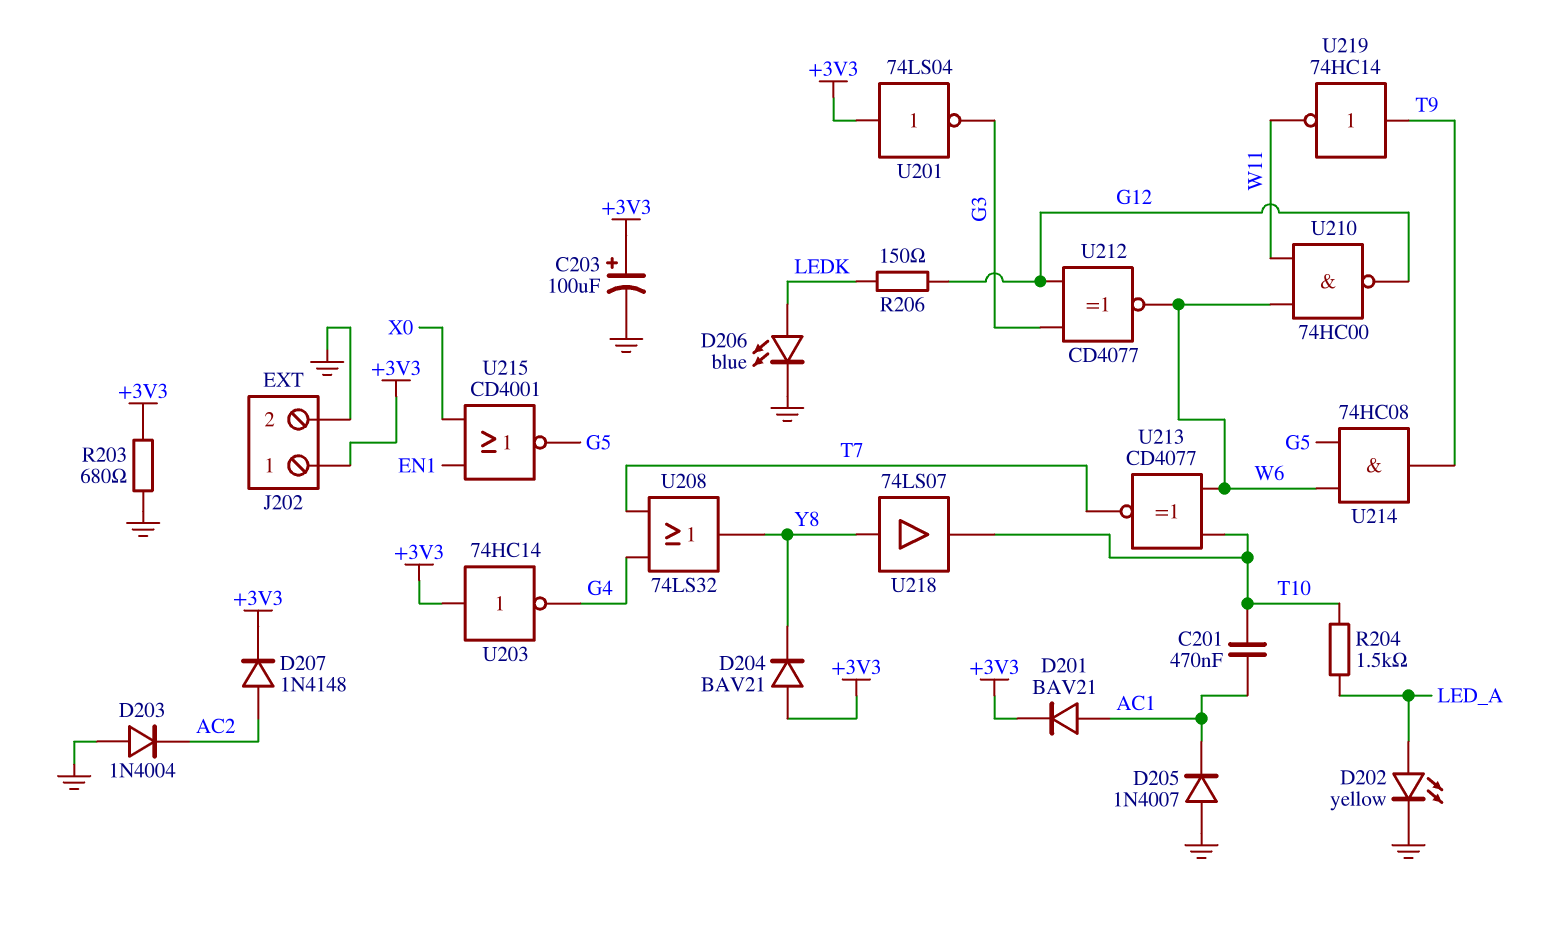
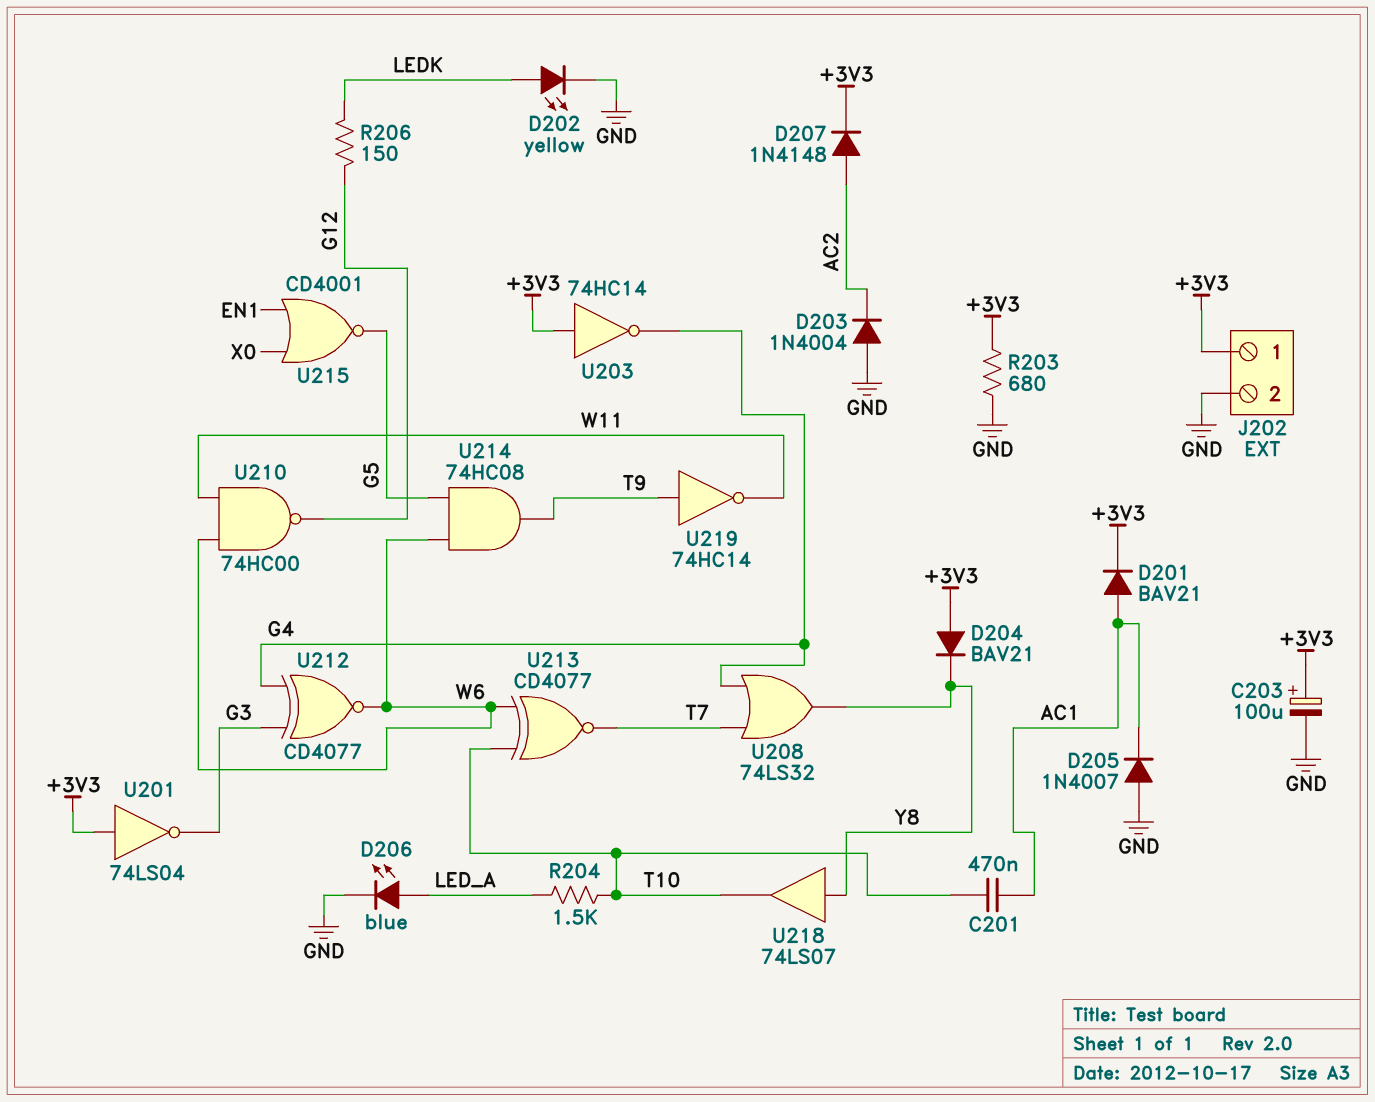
D202: LED yellow (A LED_A, K GND) -> LED yellow (A LEDK, K GND)
D206: LED blue (A LEDK, K GND) -> LED blue (A LED_A, K GND)
U212: XNOR CD4077 (in G3, in G12, out W6) -> XNOR CD4077 (in G3, in G4, out W6)

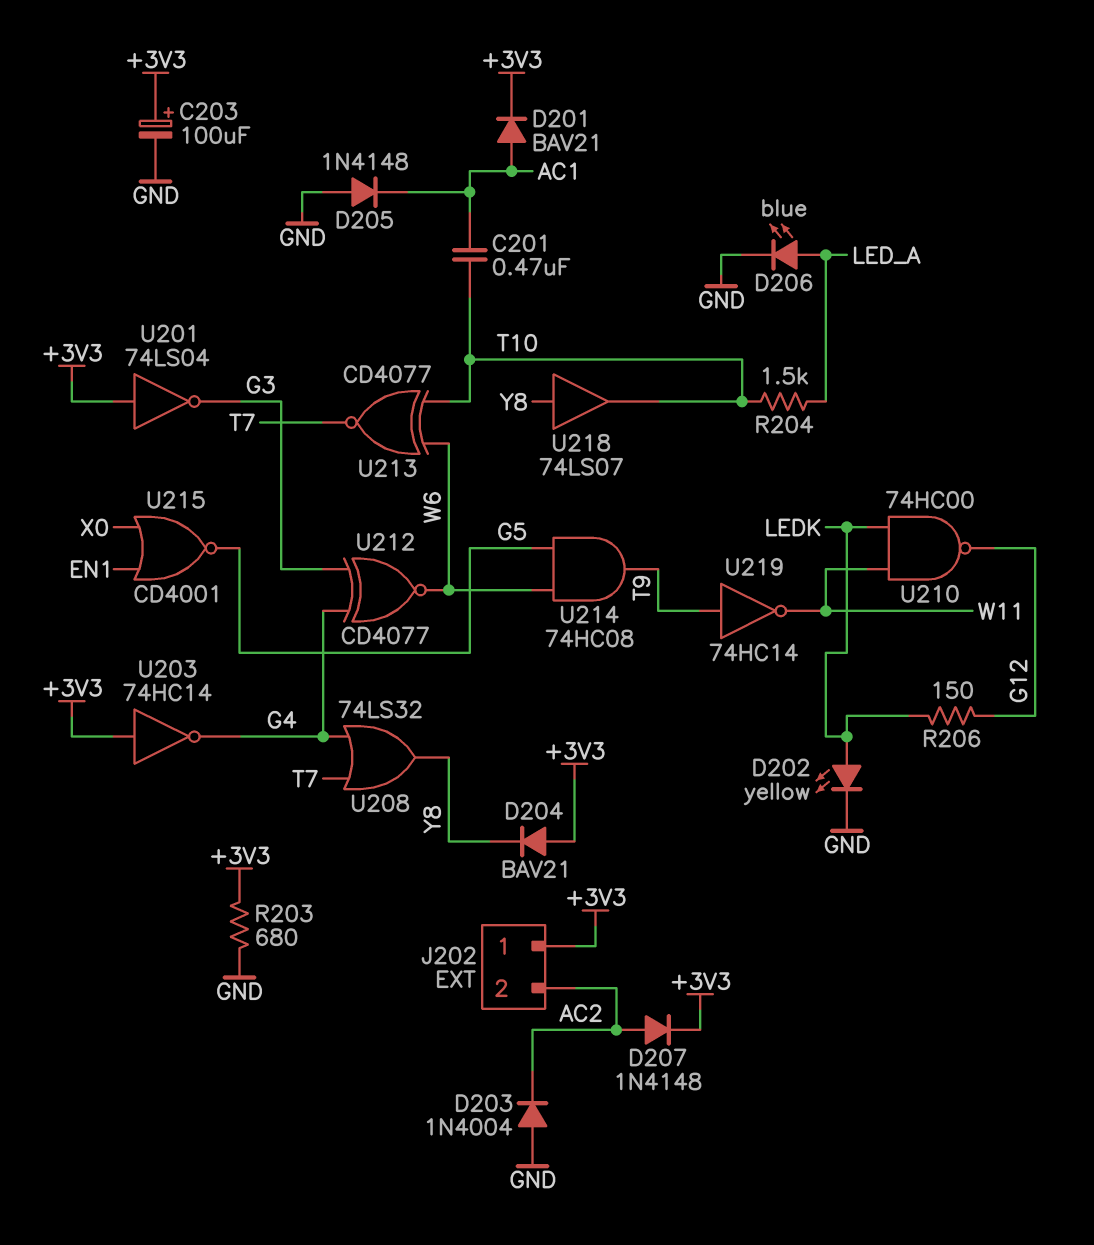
D205: diode 1N4007 (A GND, K AC1) -> diode 1N4148 (A GND, K AC1)
J202 pin 2: GND -> AC2
U210: NAND 74HC00 (in W6, in W11, out G12) -> NAND 74HC00 (in LEDK, in W11, out G12)

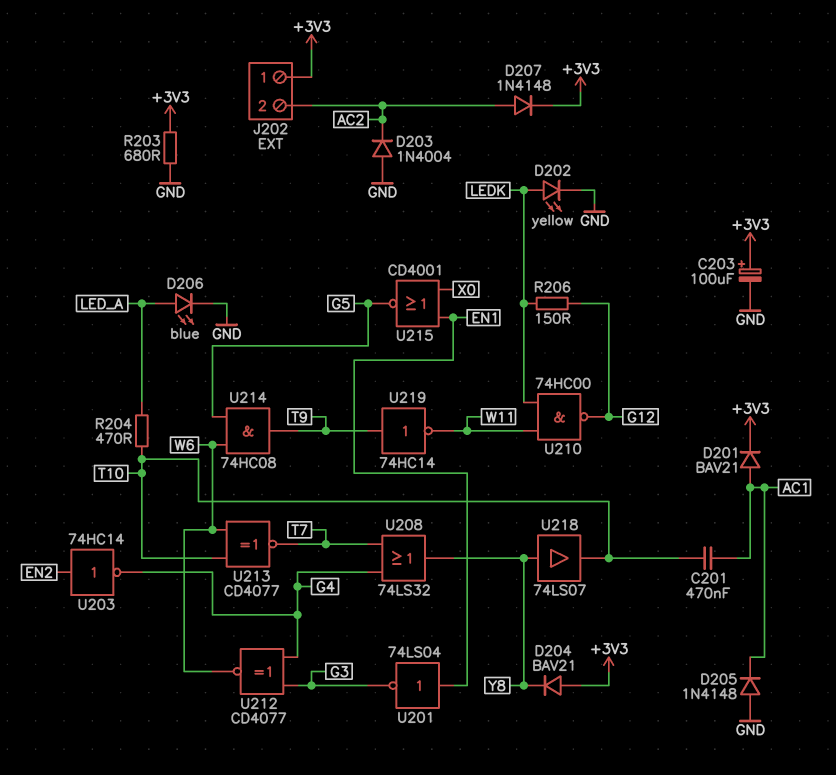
R204: 1.5k (LED_A, T10) -> 470 (LED_A, T10)
U201: NOT 74LS04 (in +3V3, out G3) -> NOT 74LS04 (in EN1, out G3)
U203: NOT 74HC14 (in +3V3, out G4) -> NOT 74HC14 (in EN2, out G4)

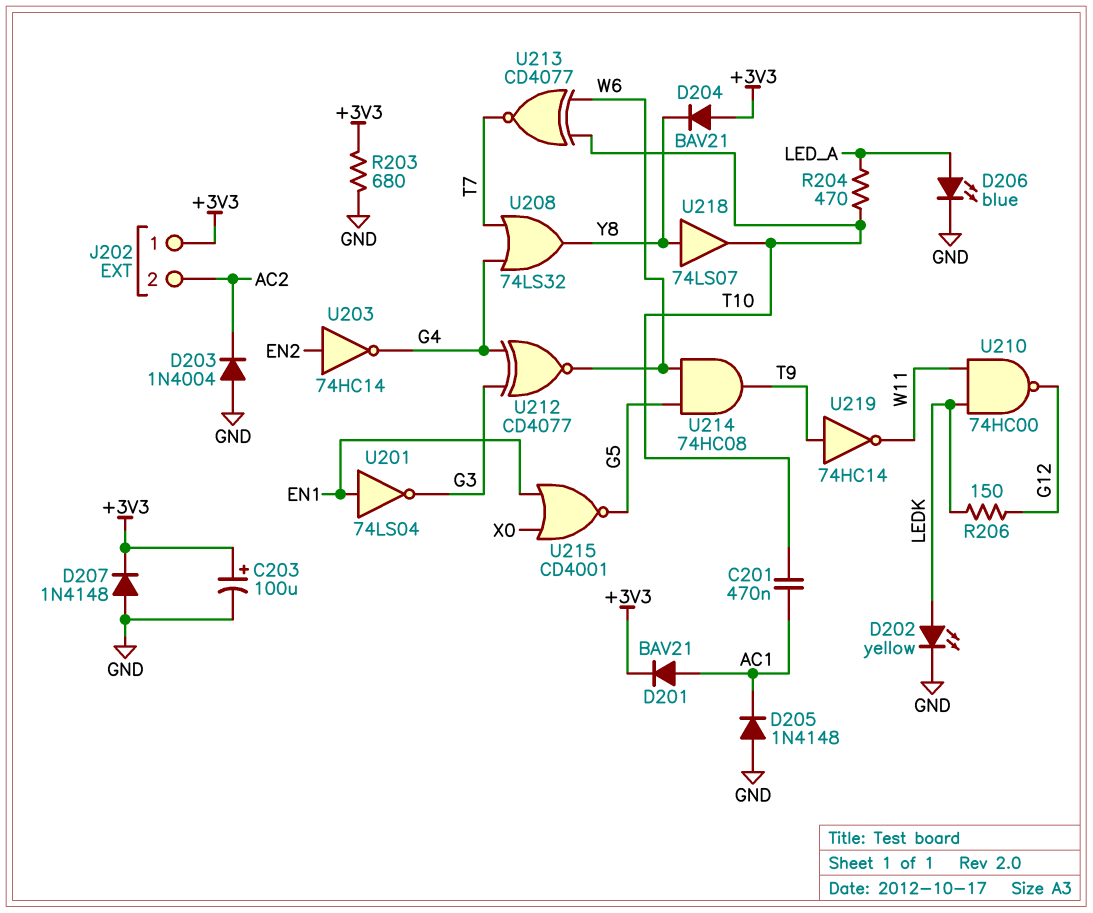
D207: diode 1N4148 (A AC2, K +3V3) -> diode 1N4148 (A GND, K +3V3)

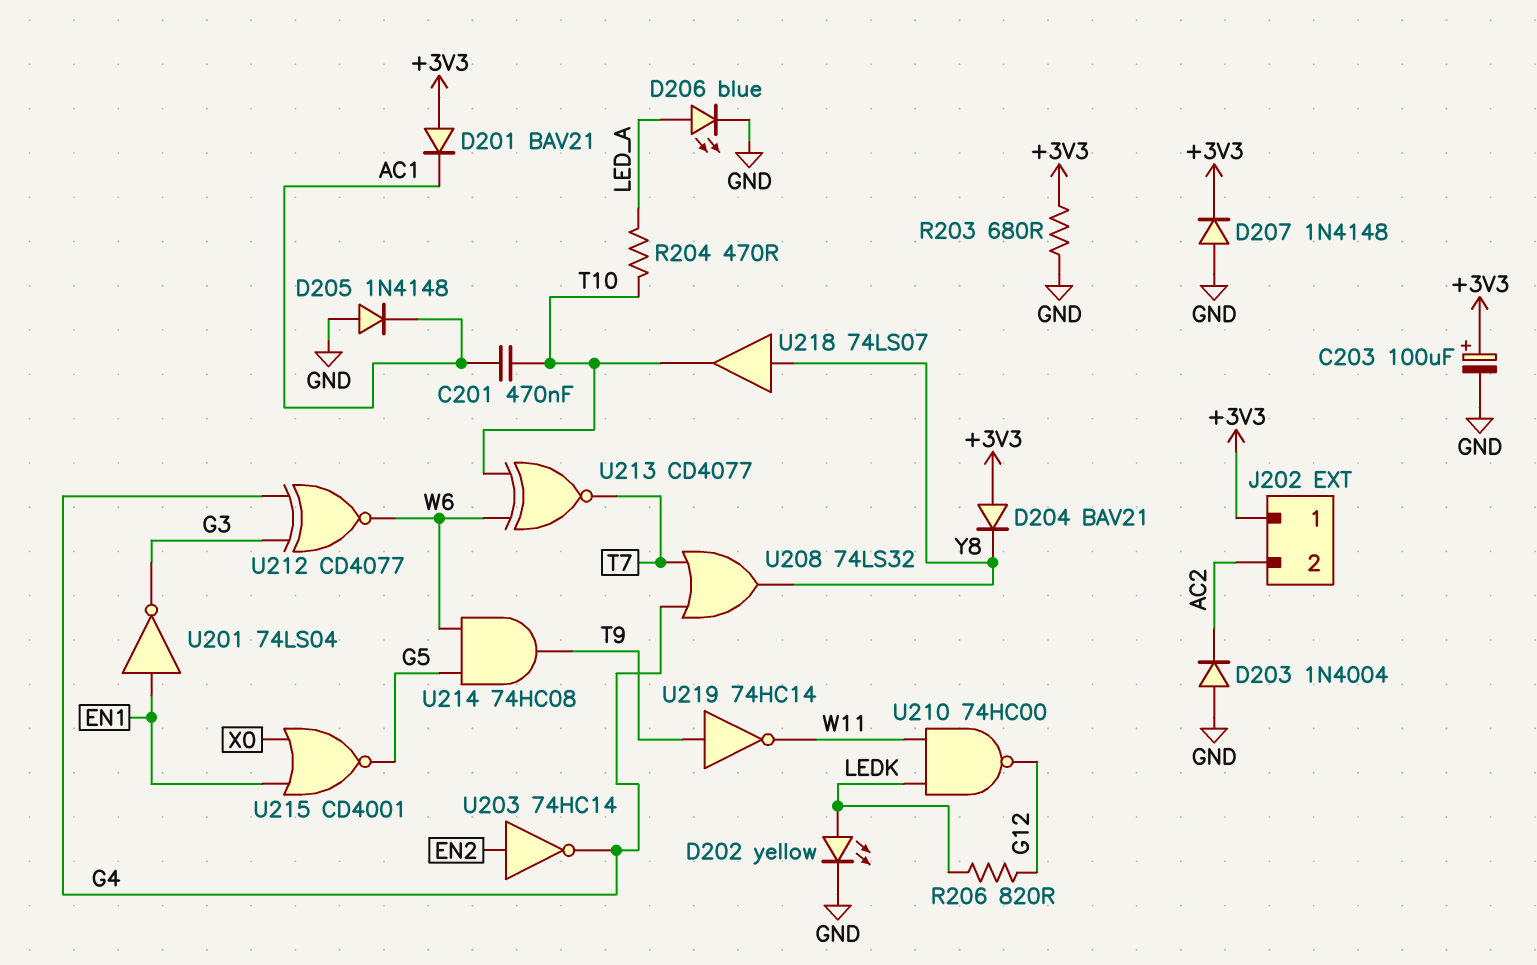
D201: diode BAV21 (A AC1, K +3V3) -> diode BAV21 (A +3V3, K AC1)
R206: 150 (G12, LEDK) -> 820 (G12, LEDK)

